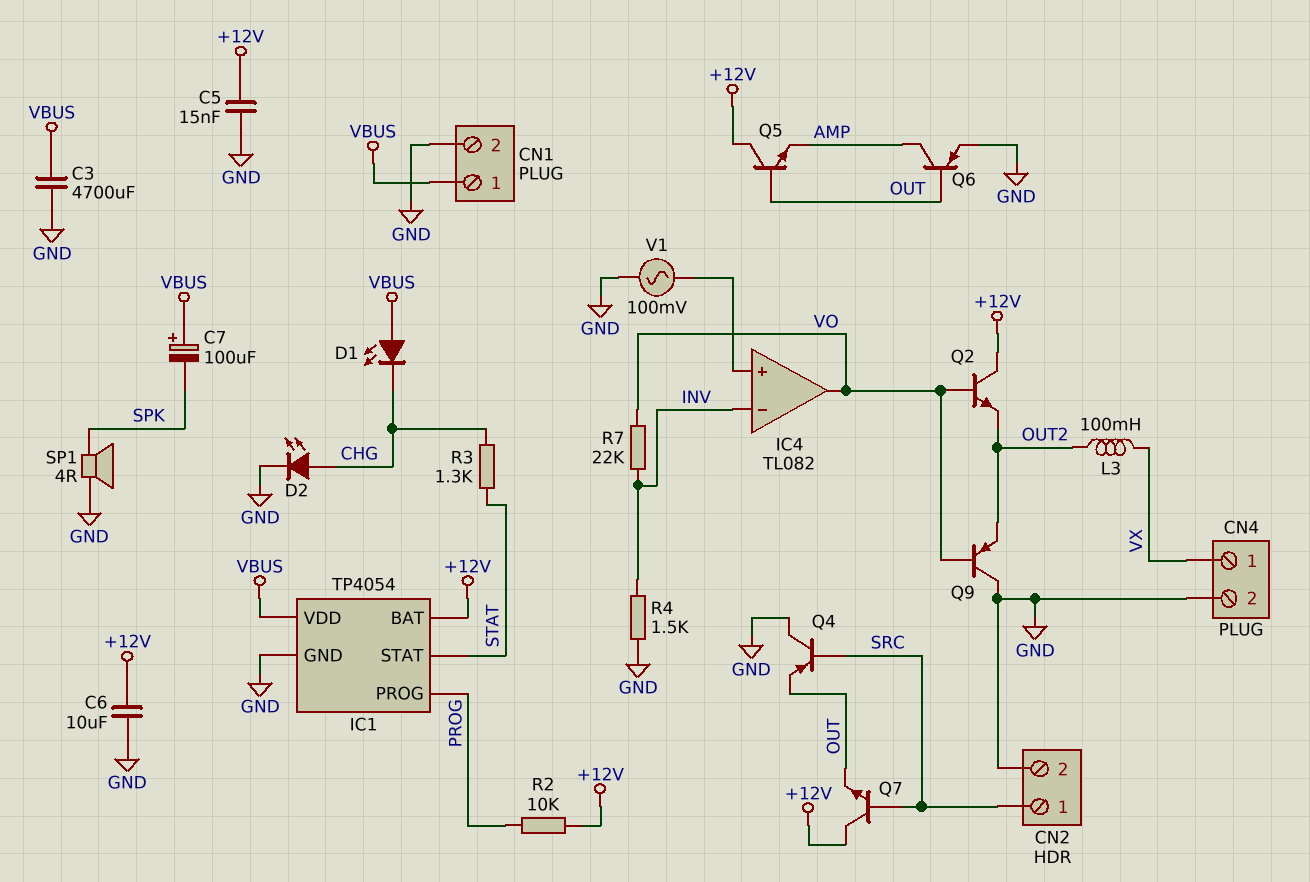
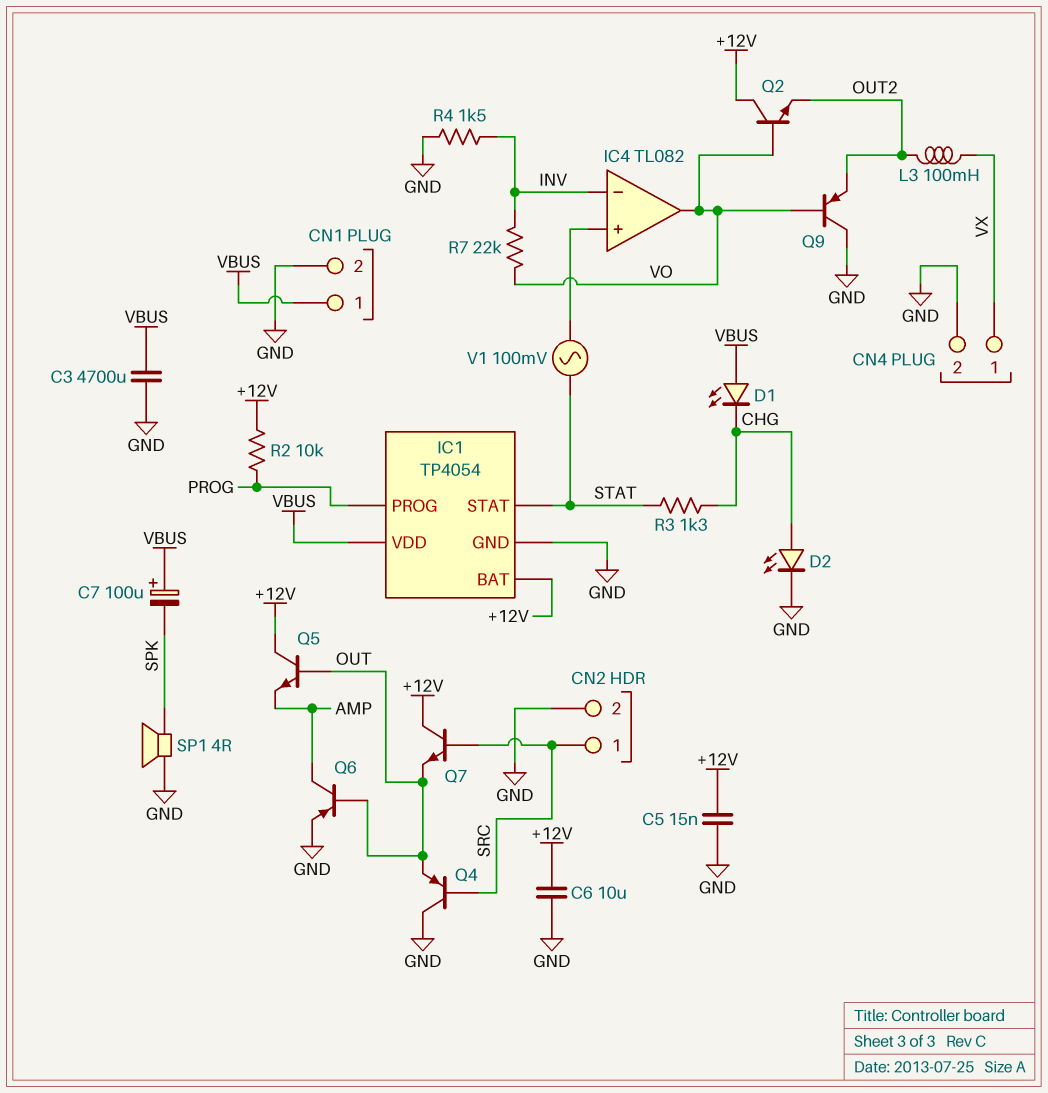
V1: AC 100mV (GND, IC4/in+) -> AC 100mV (IC4/in+, STAT)

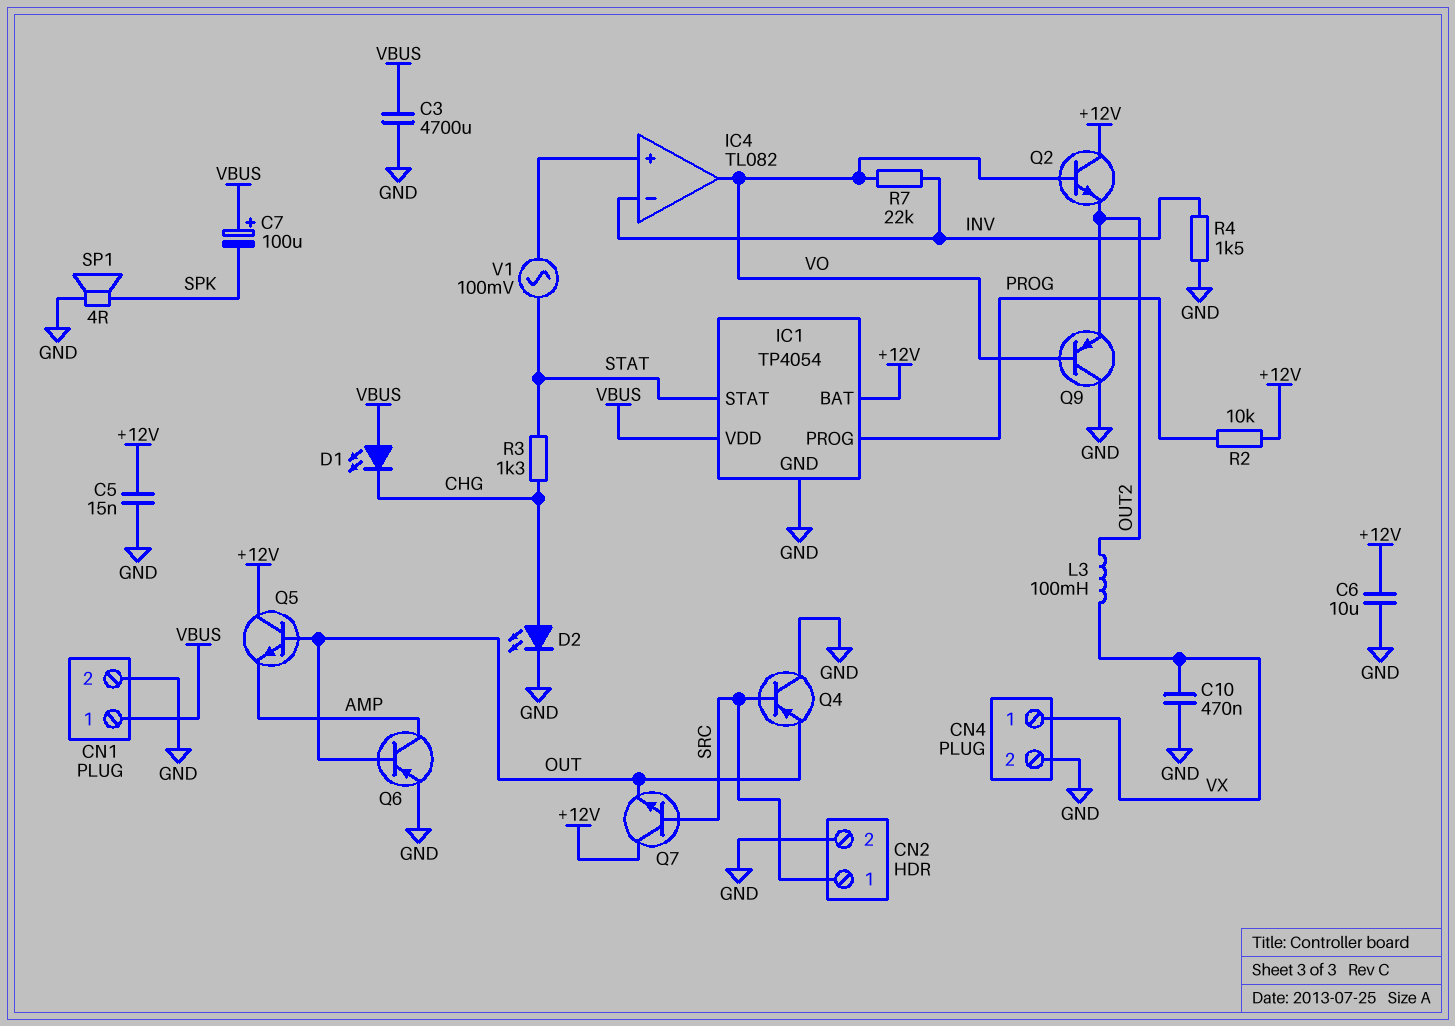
C10: none -> 470nF (GND, VX)

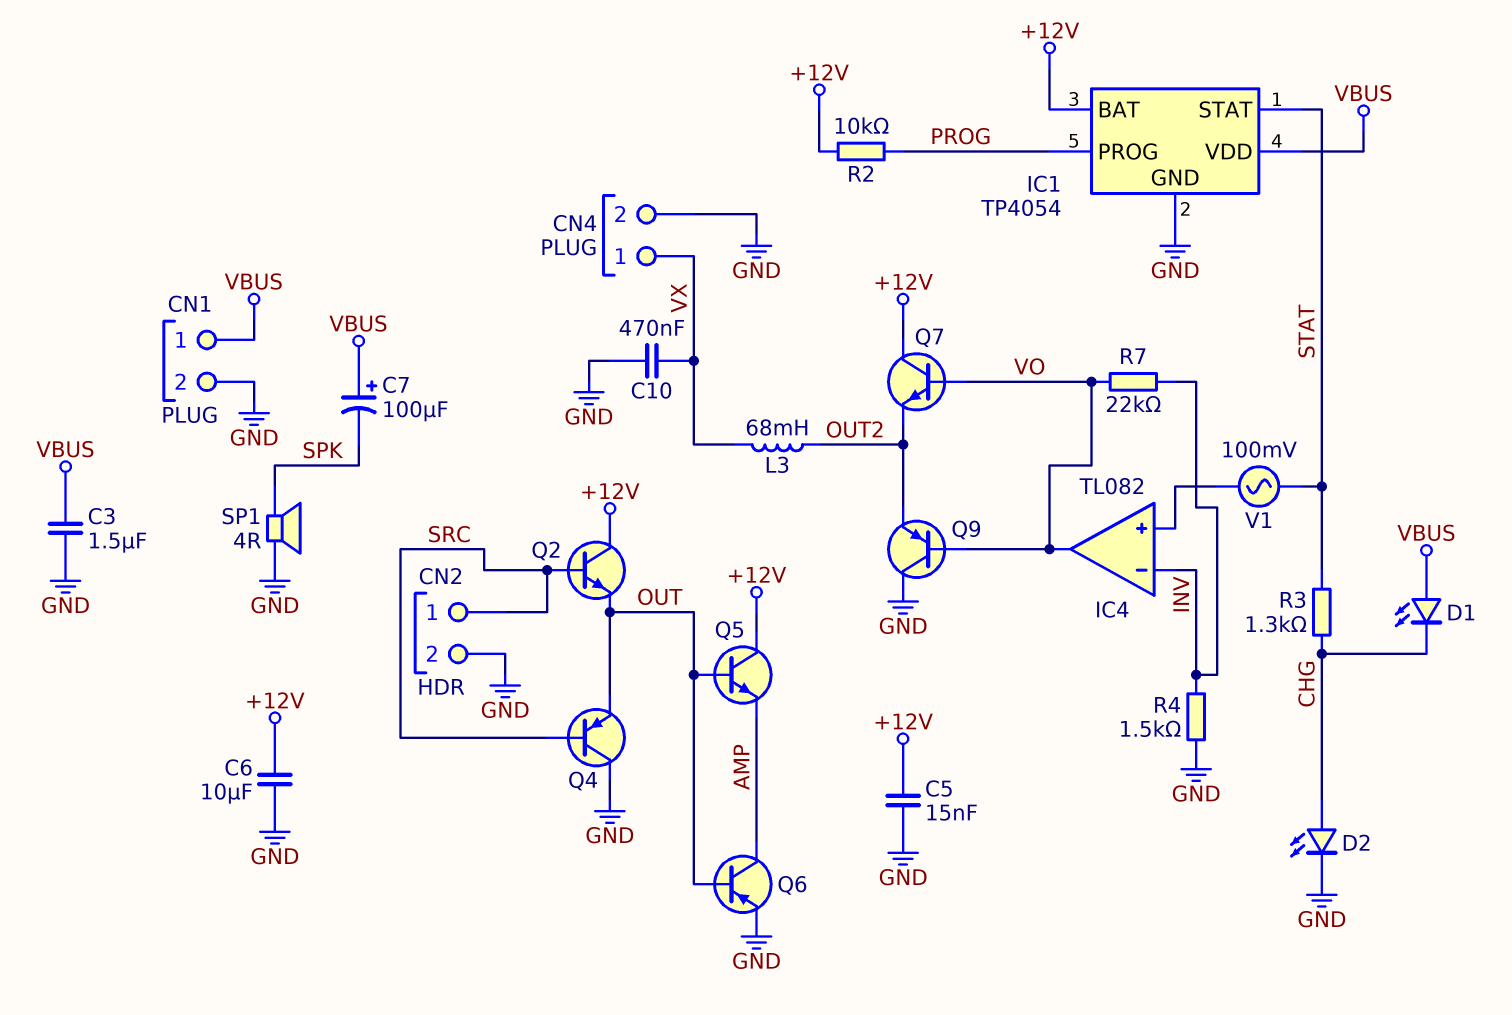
C3: 4700uF (GND, VBUS) -> 1.5uF (GND, VBUS)
L3: 100mH (OUT2, VX) -> 68mH (OUT2, VX)
Q2: NPN (B VO, C +12V, E OUT2) -> NPN (B SRC, C +12V, E OUT)
Q7: NPN (B SRC, C +12V, E OUT) -> NPN (B VO, C +12V, E OUT2)

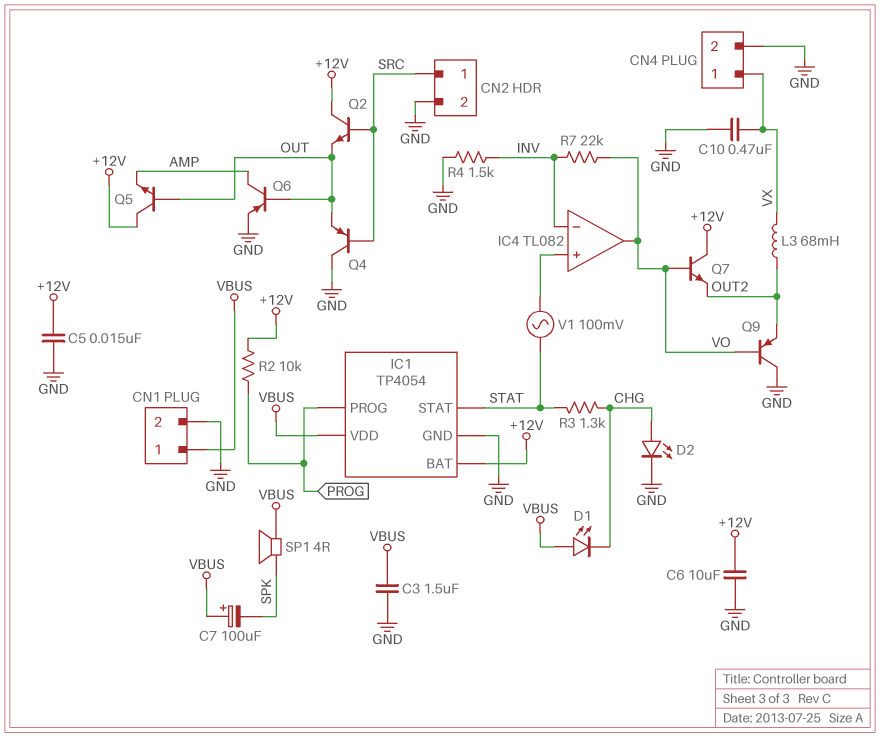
SP1: speaker 4R (GND, SPK) -> speaker 4R (SPK, VBUS)

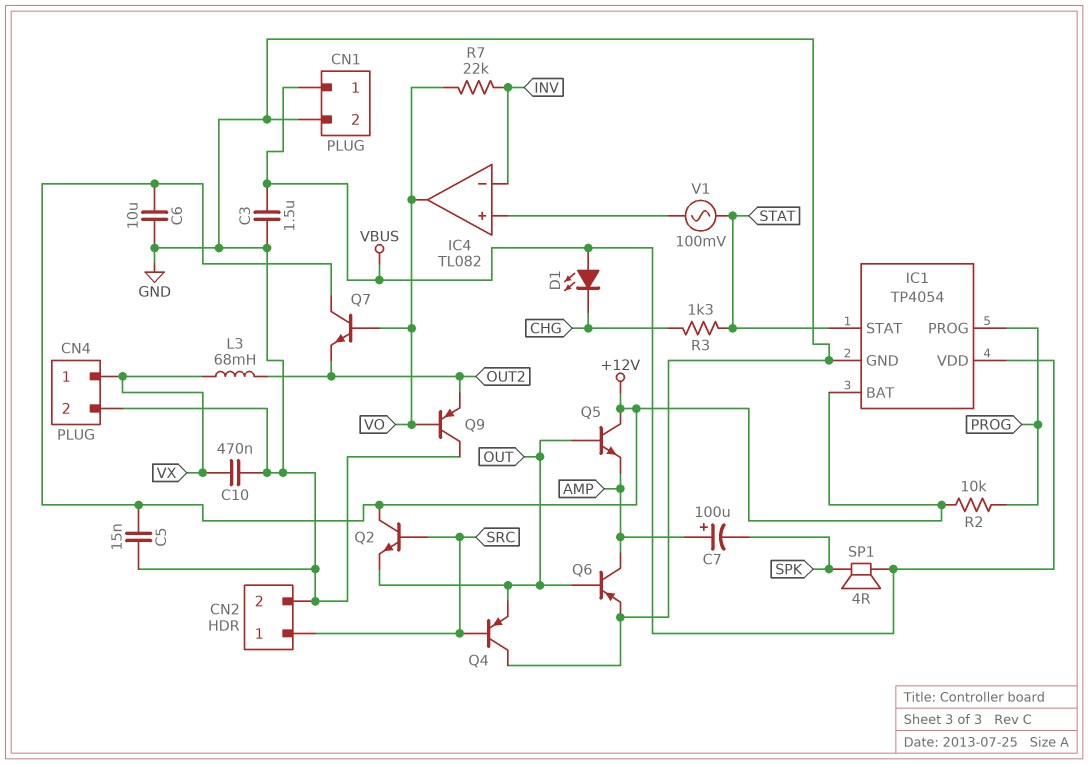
C7: 100uF (plus VBUS, minus SPK) -> 100uF (plus AMP, minus SPK)
D2: LED (A CHG, K GND) -> none
R4: 1.5k (GND, INV) -> none

